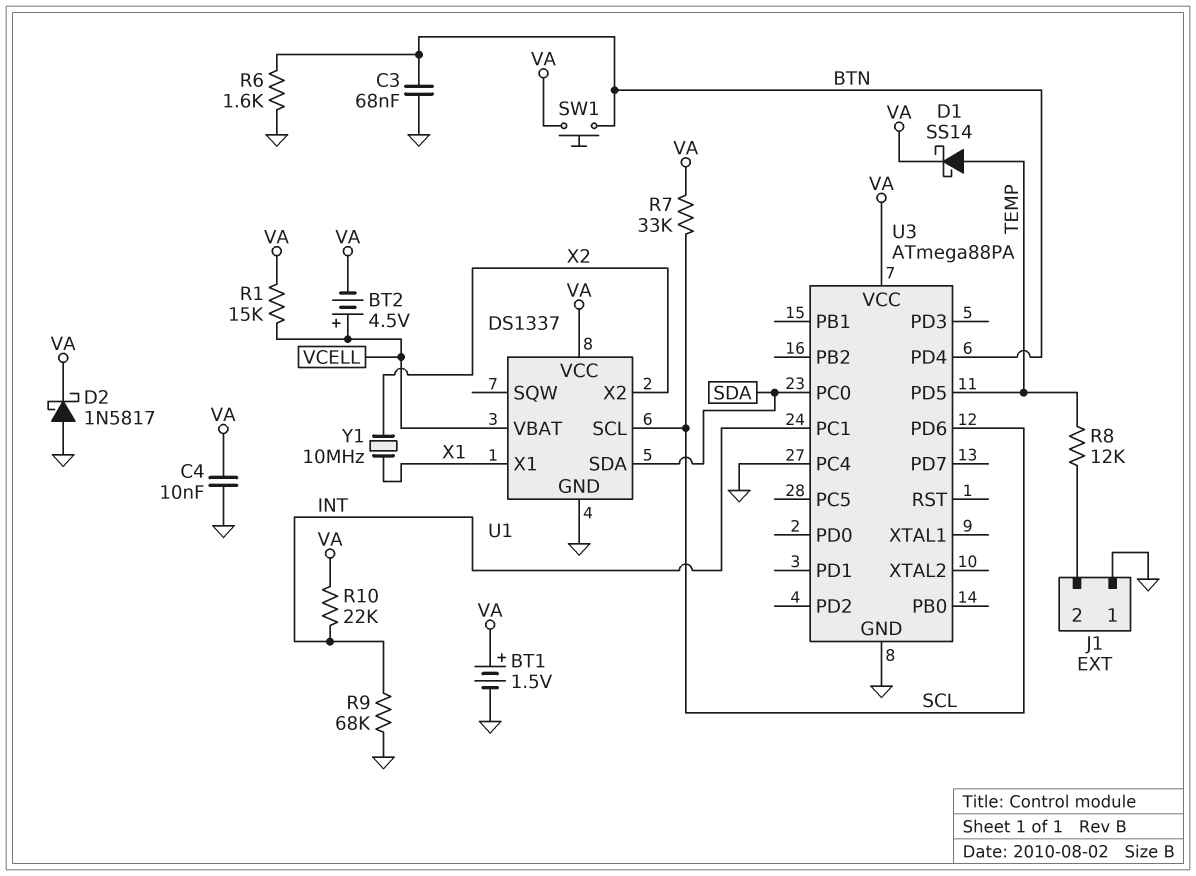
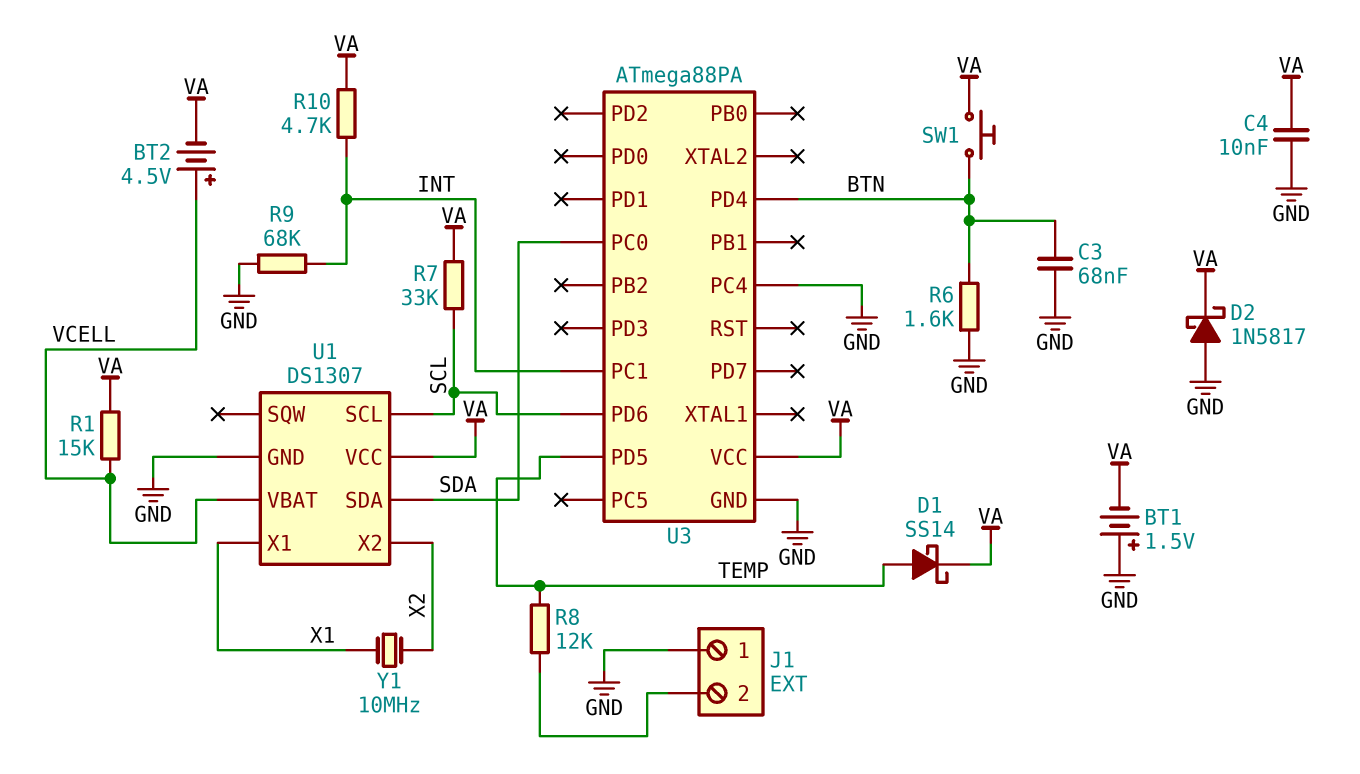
BT1: 1.5V (plus VA, minus GND) -> 1.5V (plus GND, minus VA)
R10: 22k (INT, VA) -> 4.7k (INT, VA)
U1: DS1337 -> DS1307

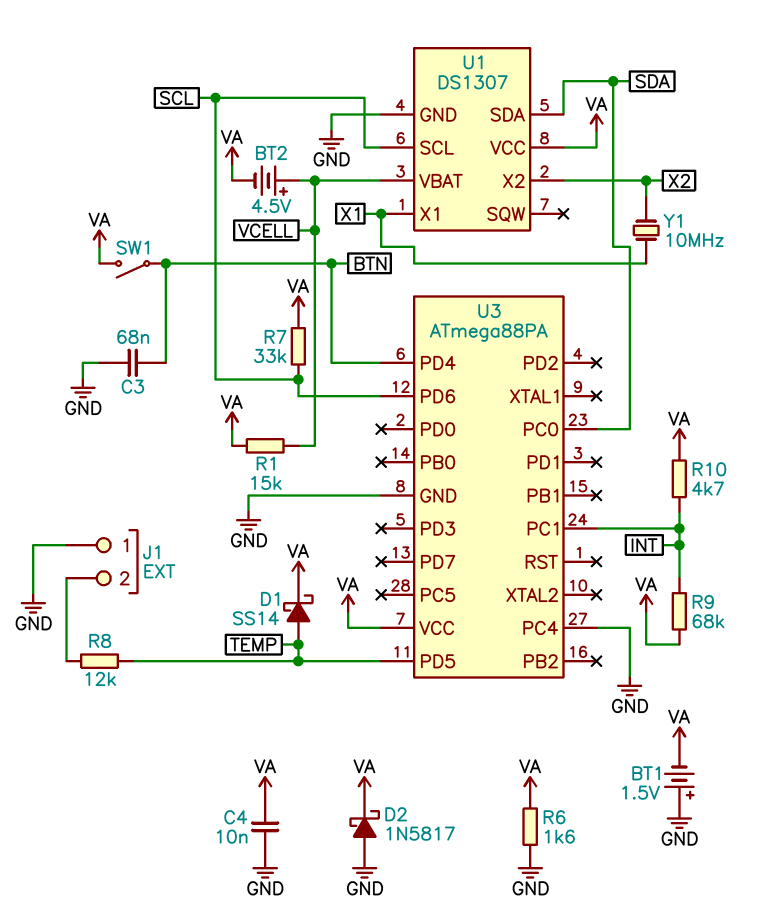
R6: 1.6k (BTN, GND) -> 1.6k (GND, VA)
R9: 68k (GND, INT) -> 68k (INT, VA)
SW1: button (BTN, VA) -> switch (BTN, VA)

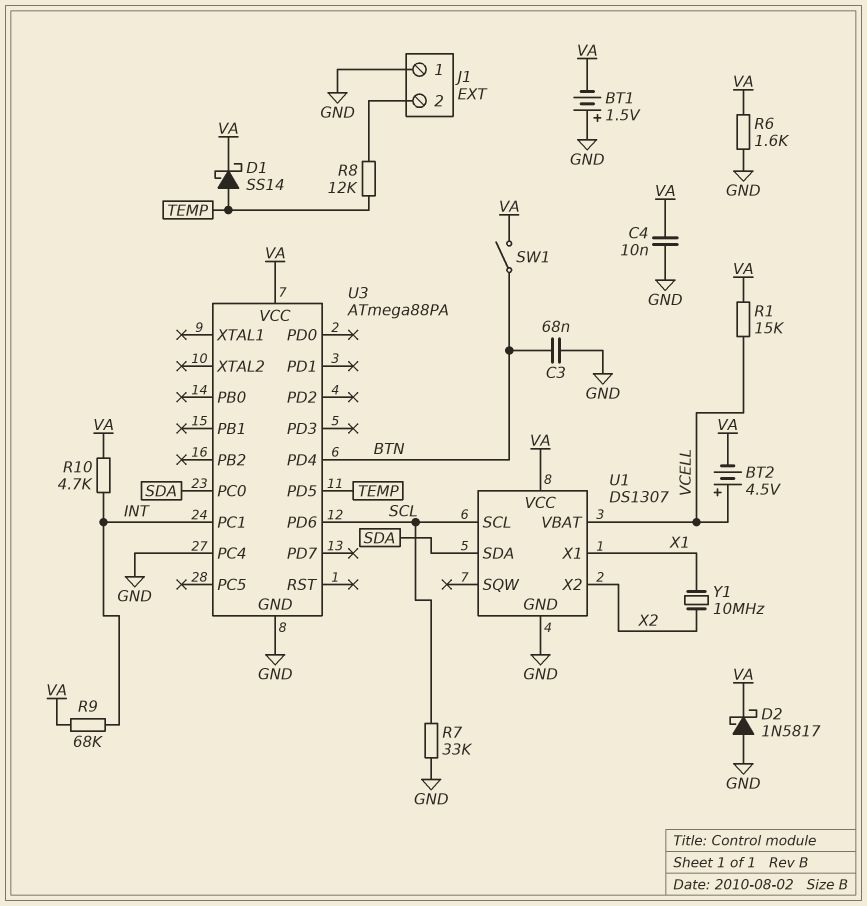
R7: 33k (SCL, VA) -> 33k (GND, SCL)

